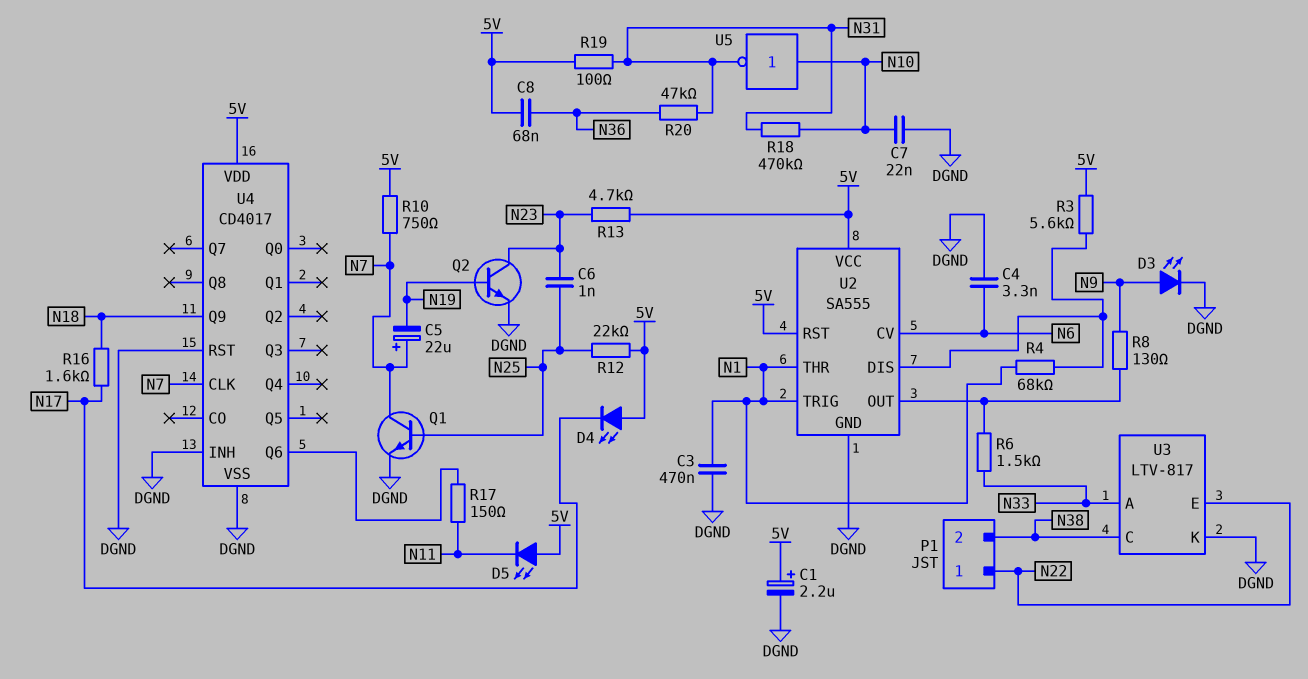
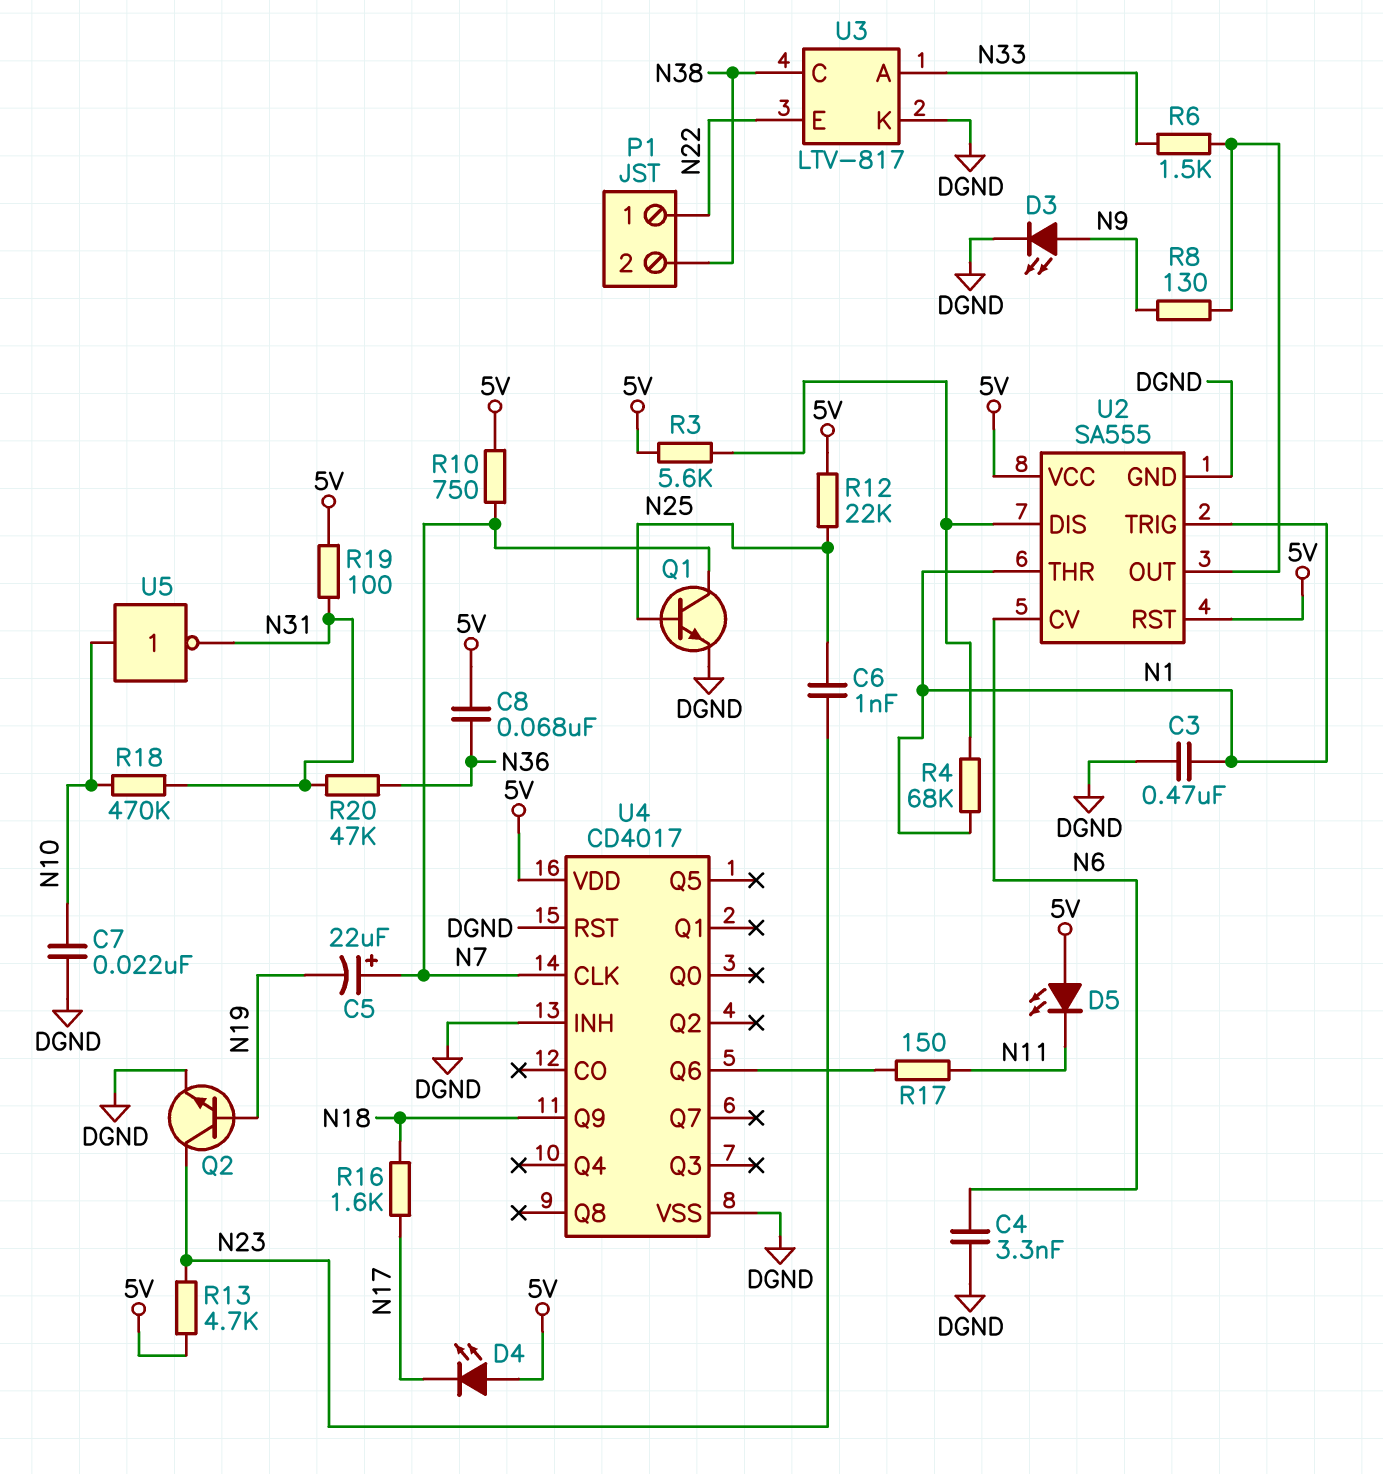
C1: 2.2uF (plus 5V, minus DGND) -> none

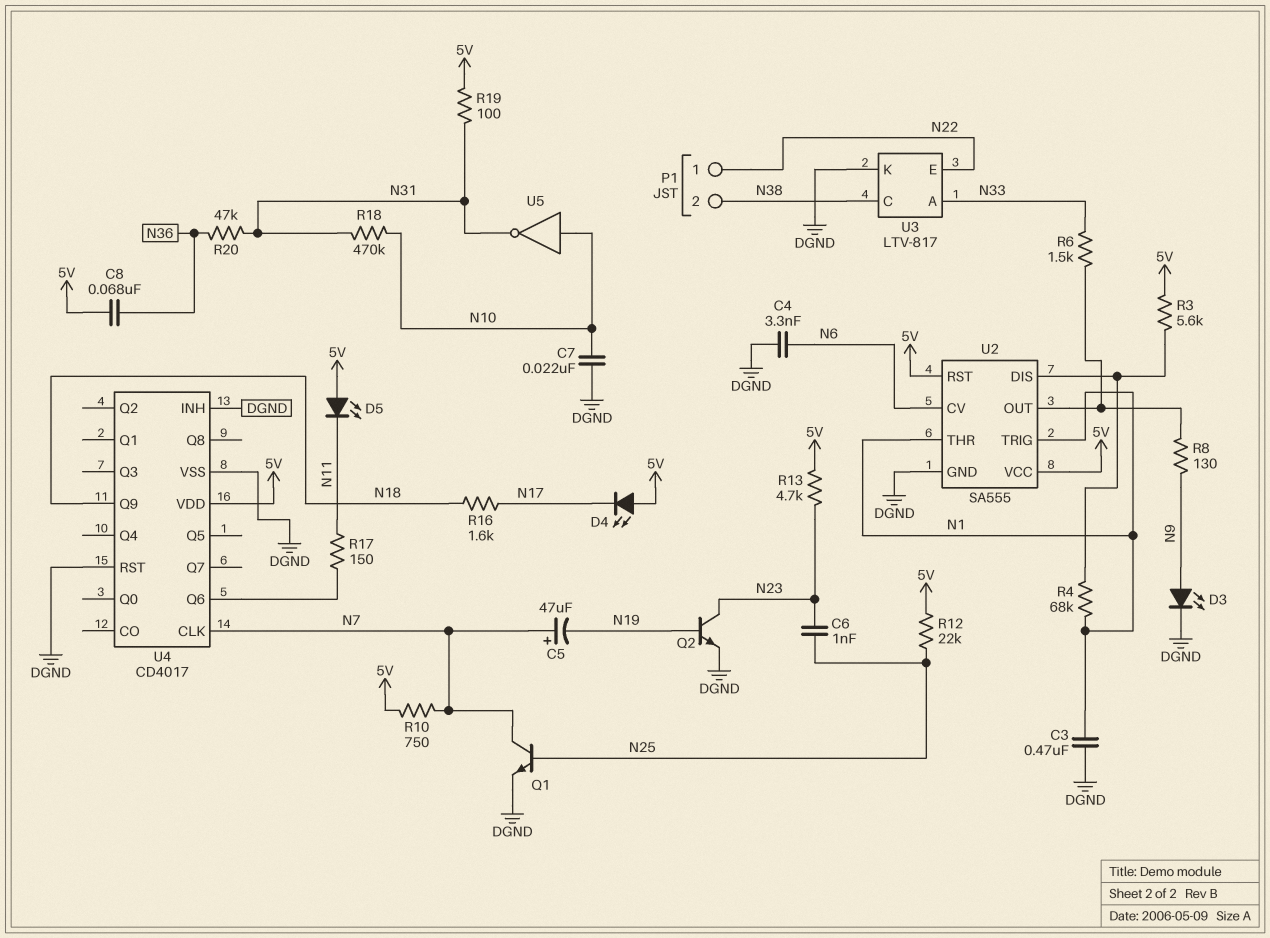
C5: 22uF (plus N7, minus N19) -> 47uF (plus N7, minus N19)

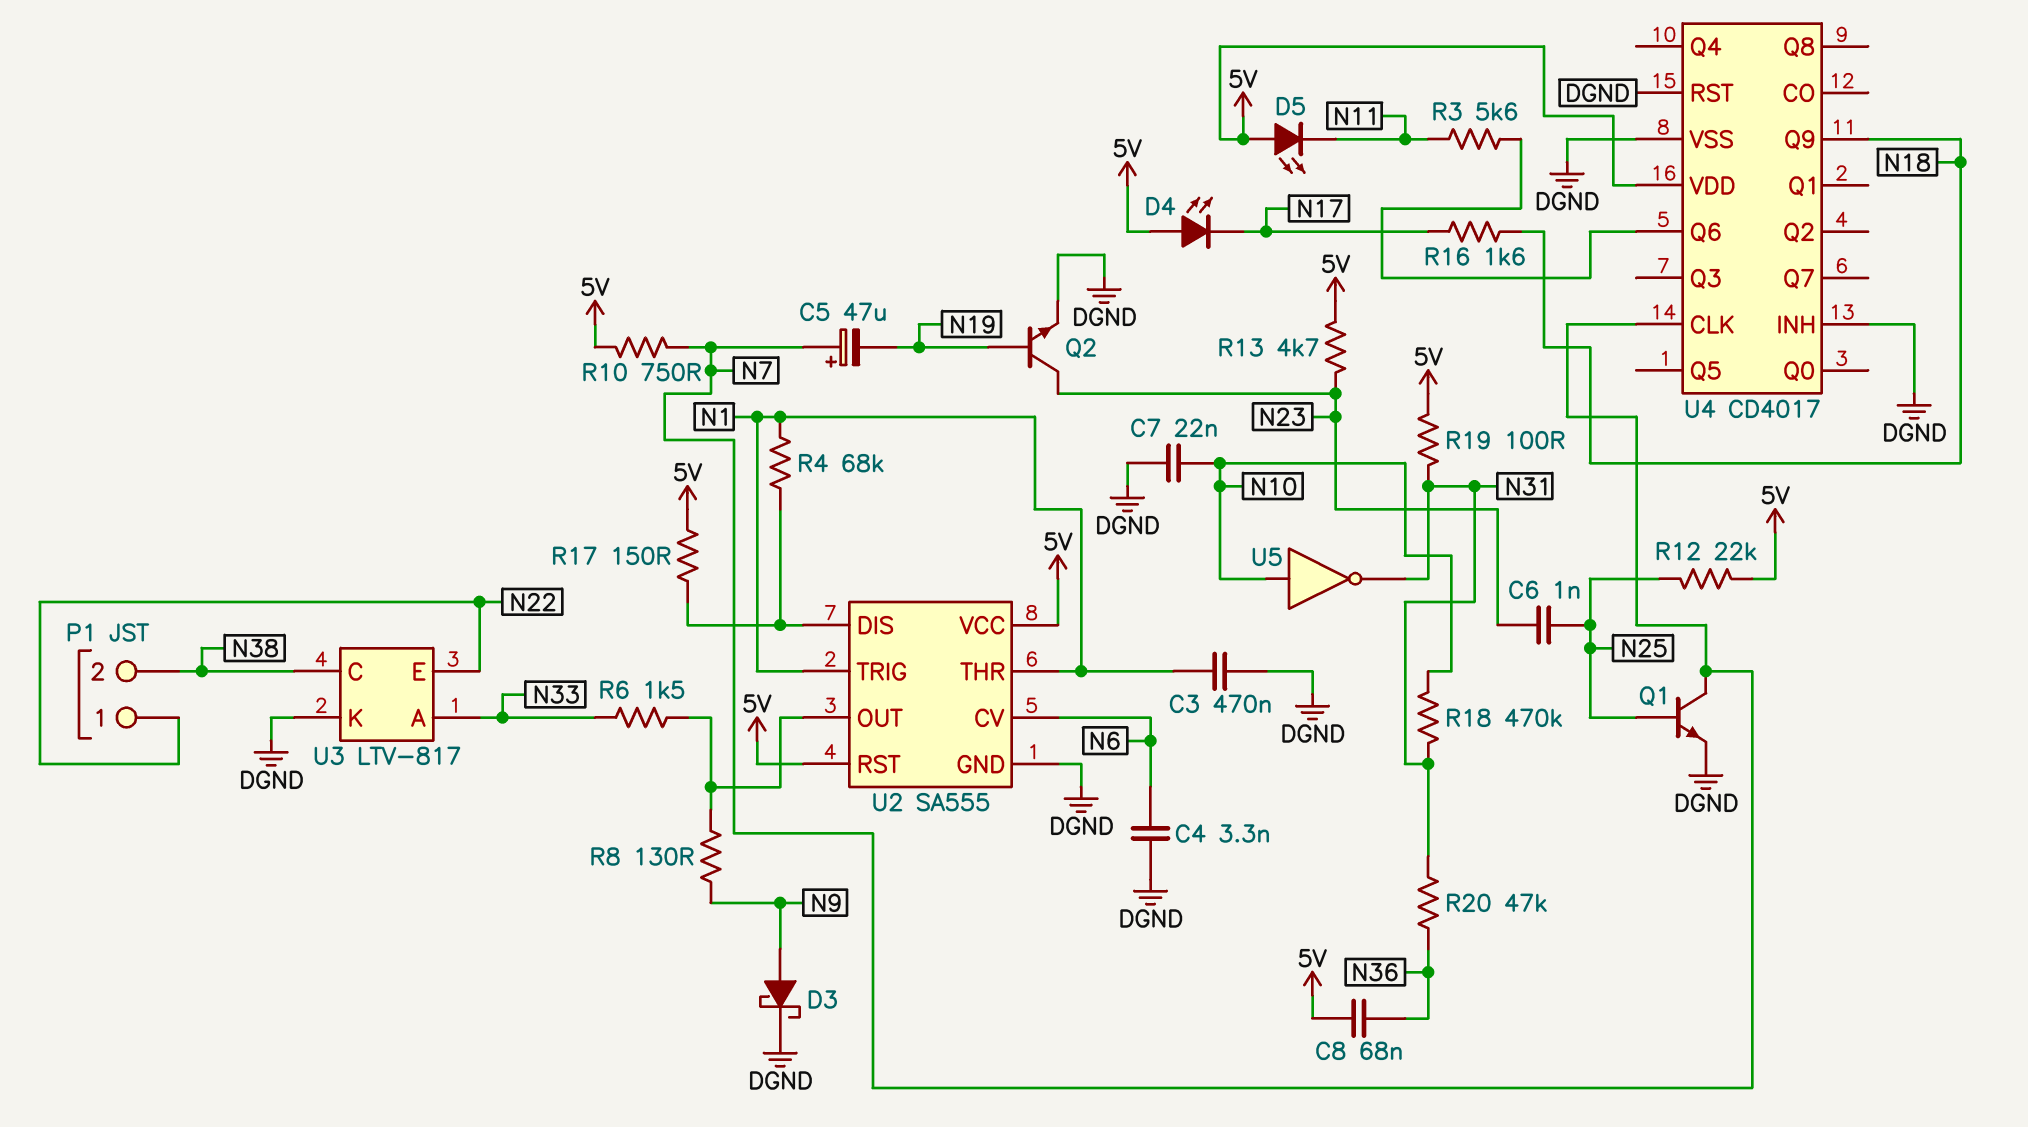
D3: LED (A N9, K DGND) -> schottky (A N9, K DGND)
R3: 5.6k (5V, U2/DIS) -> 5.6k (N11, U4/Q6)
R17: 150 (N11, U4/Q6) -> 150 (5V, U2/DIS)

